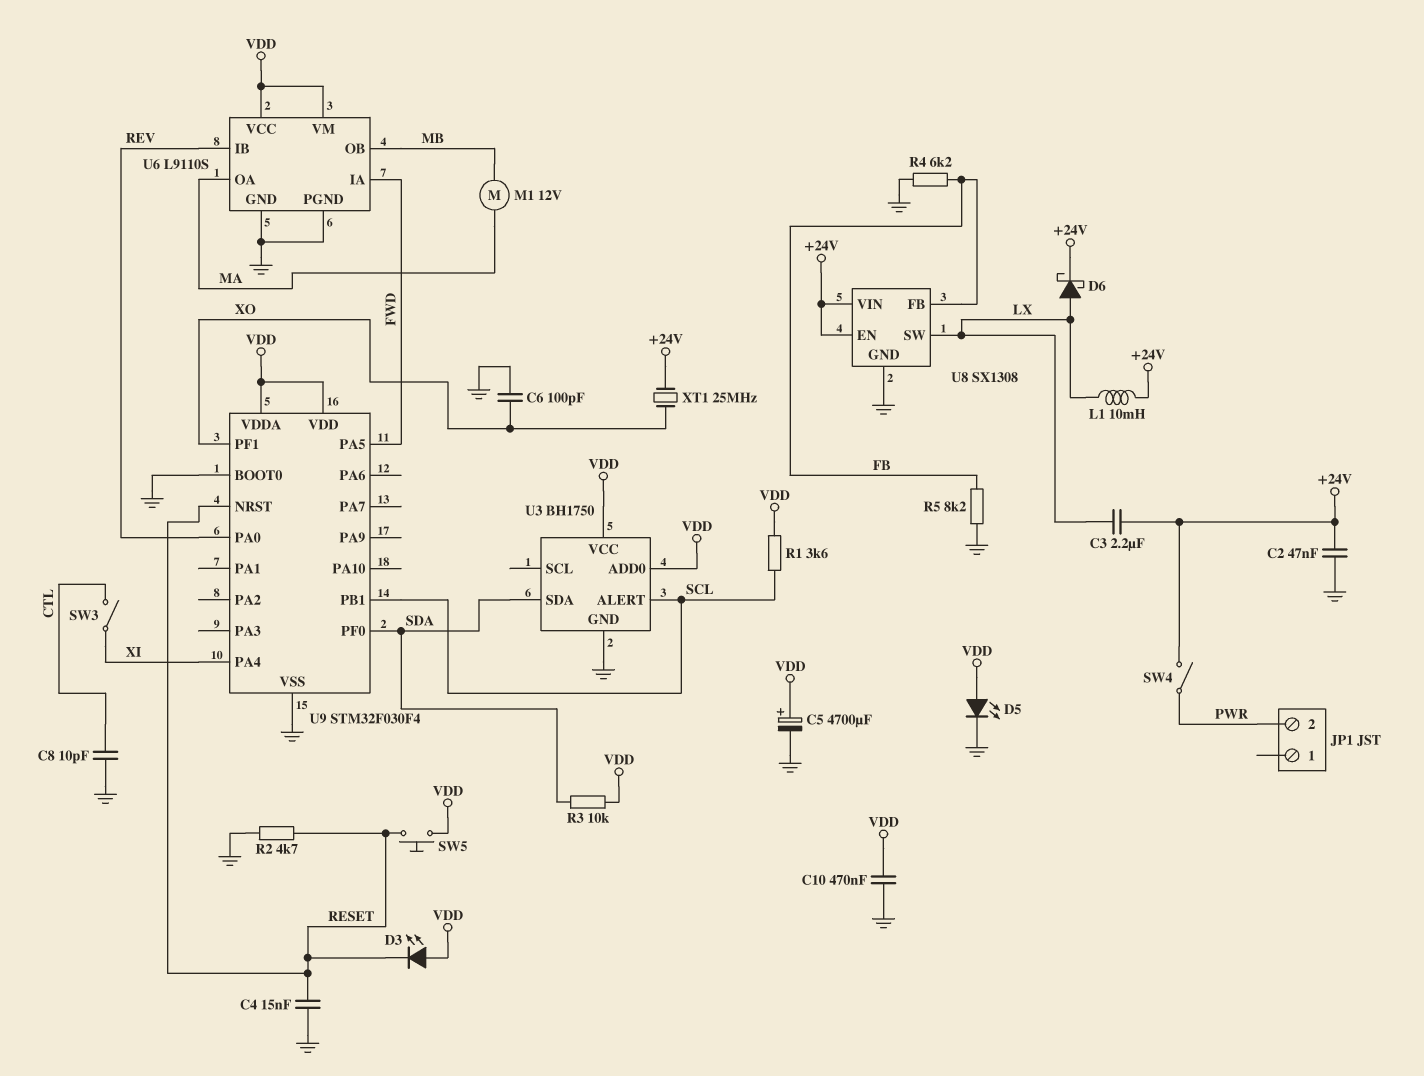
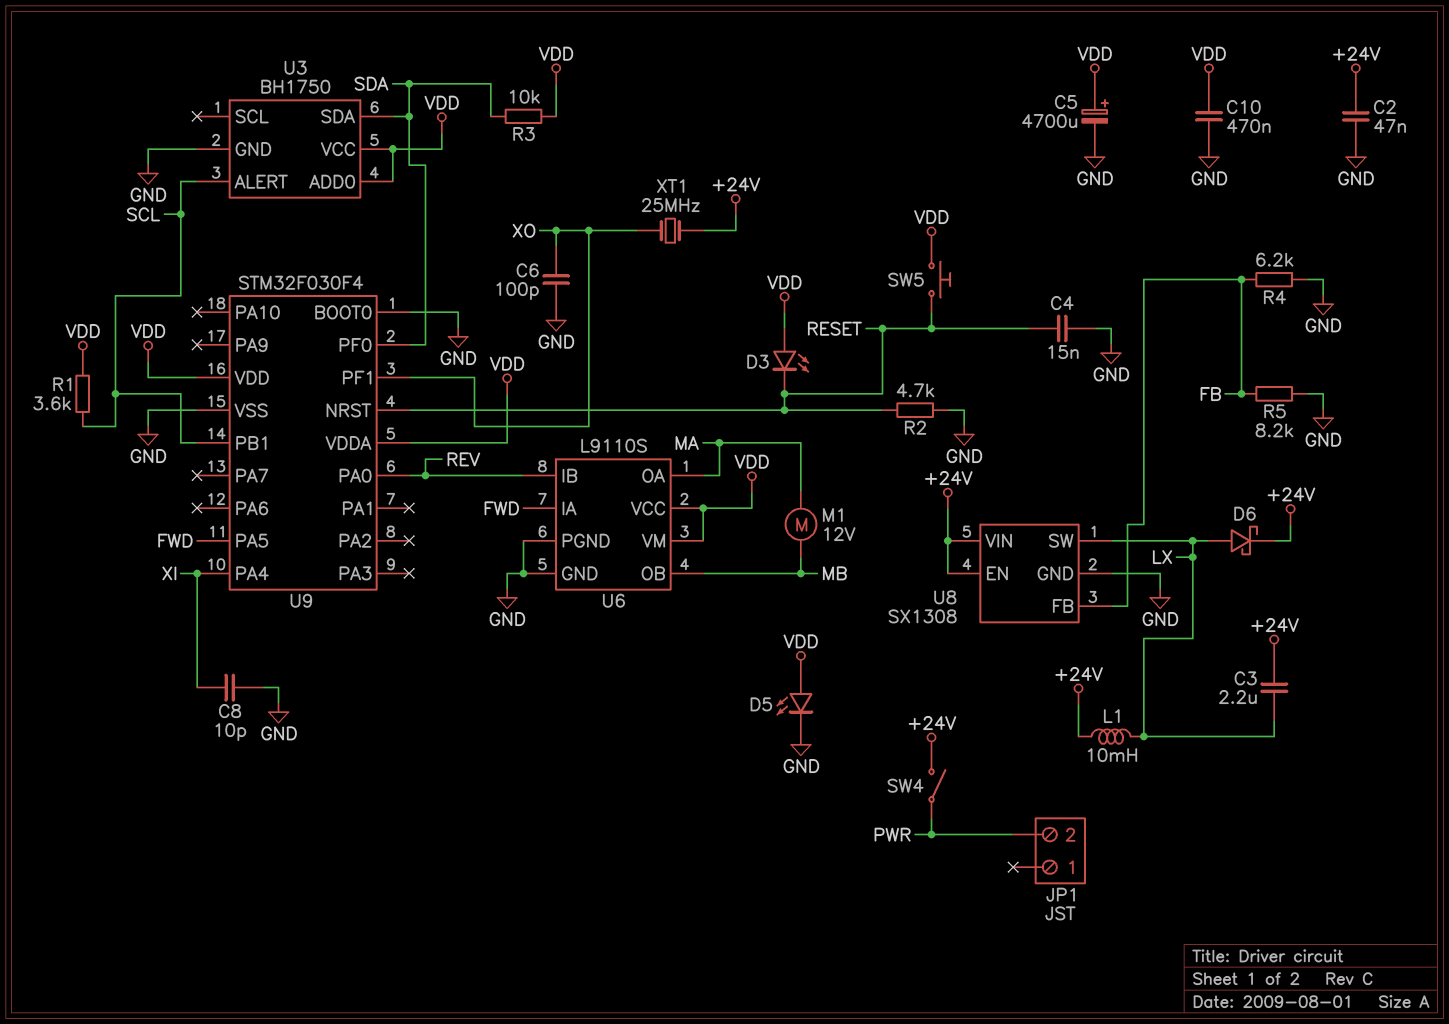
C8: 10pF (CTL, GND) -> 10pF (GND, XI)
SW3: switch (CTL, XI) -> none

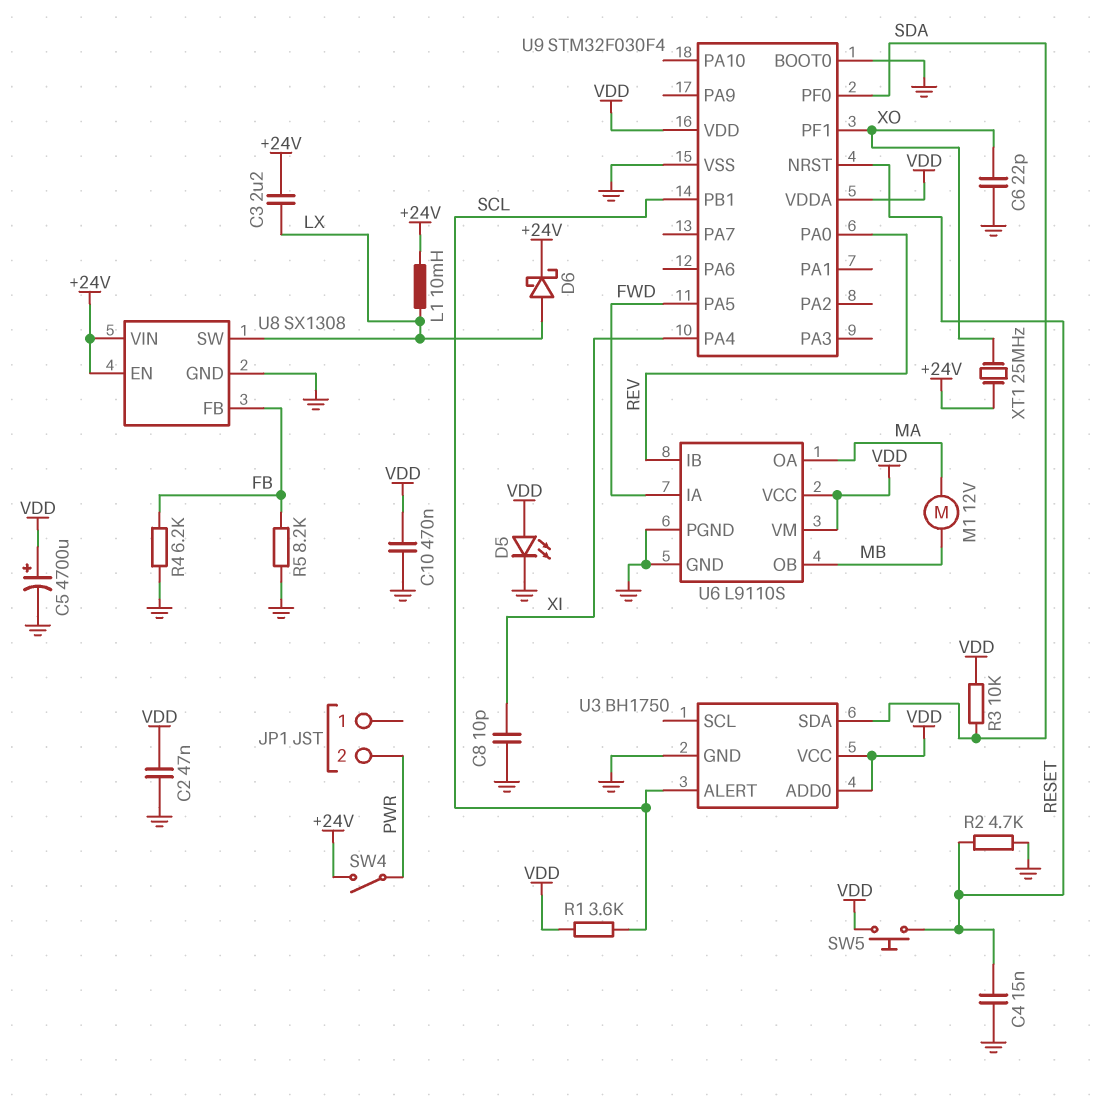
C2: 47nF (+24V, GND) -> 47nF (GND, VDD)
C6: 100pF (GND, XO) -> 22pF (GND, XO)
D3: LED (A VDD, K RESET) -> none

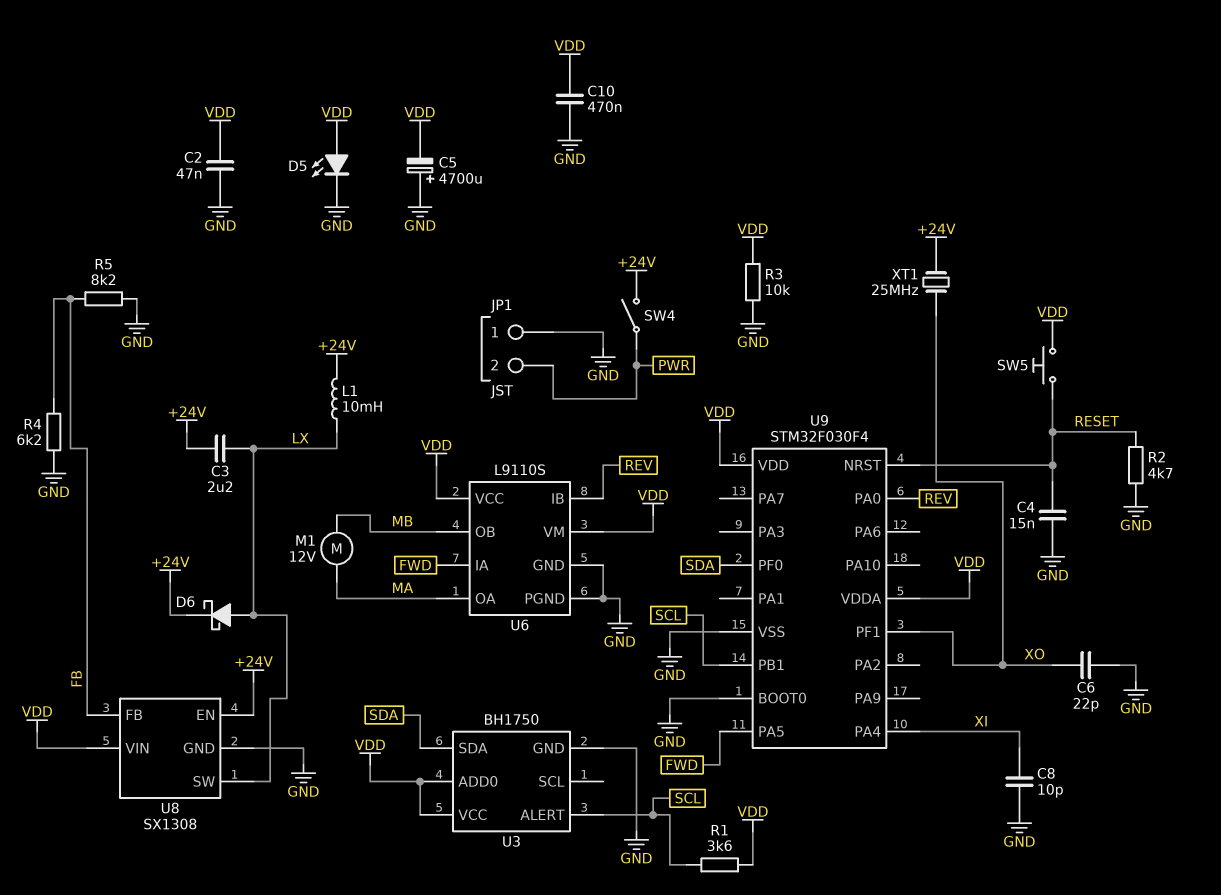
C5: 4700uF (plus VDD, minus GND) -> 4700uF (plus GND, minus VDD)
JP1 pin 1: none -> GND
R3: 10k (SDA, VDD) -> 10k (GND, VDD)
U8 pin VIN: +24V -> VDD

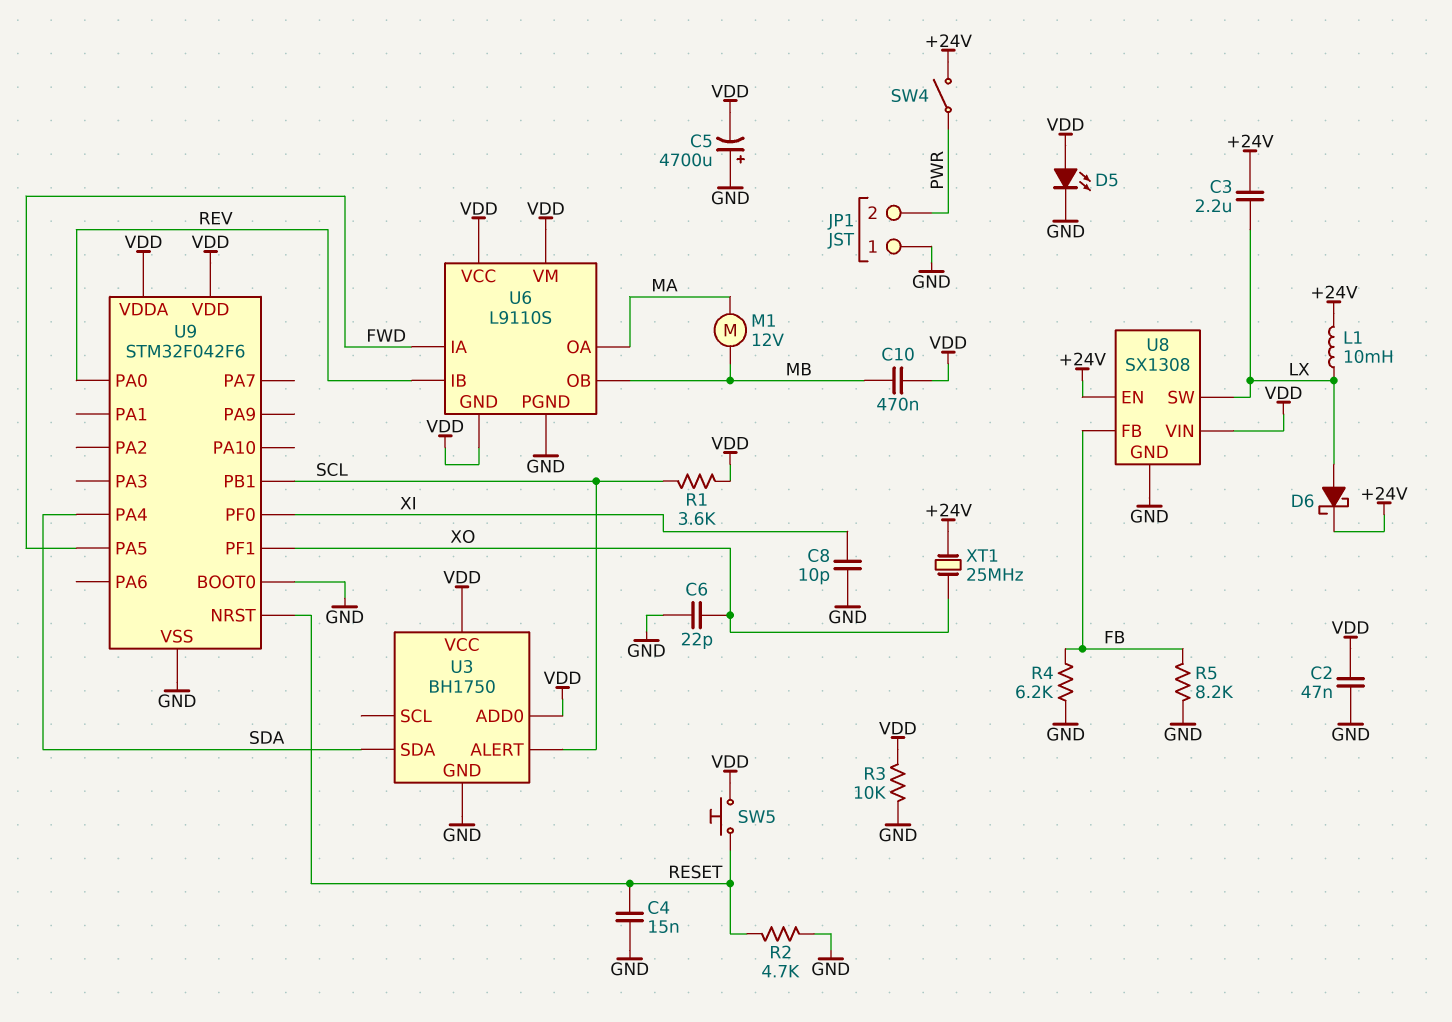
C10: 470nF (GND, VDD) -> 470nF (MB, VDD)
U6 pin GND: GND -> VDD
U9: STM32F030F4 -> STM32F042F6
U9 pin PA4: XI -> SDA
U9 pin PF0: SDA -> XI

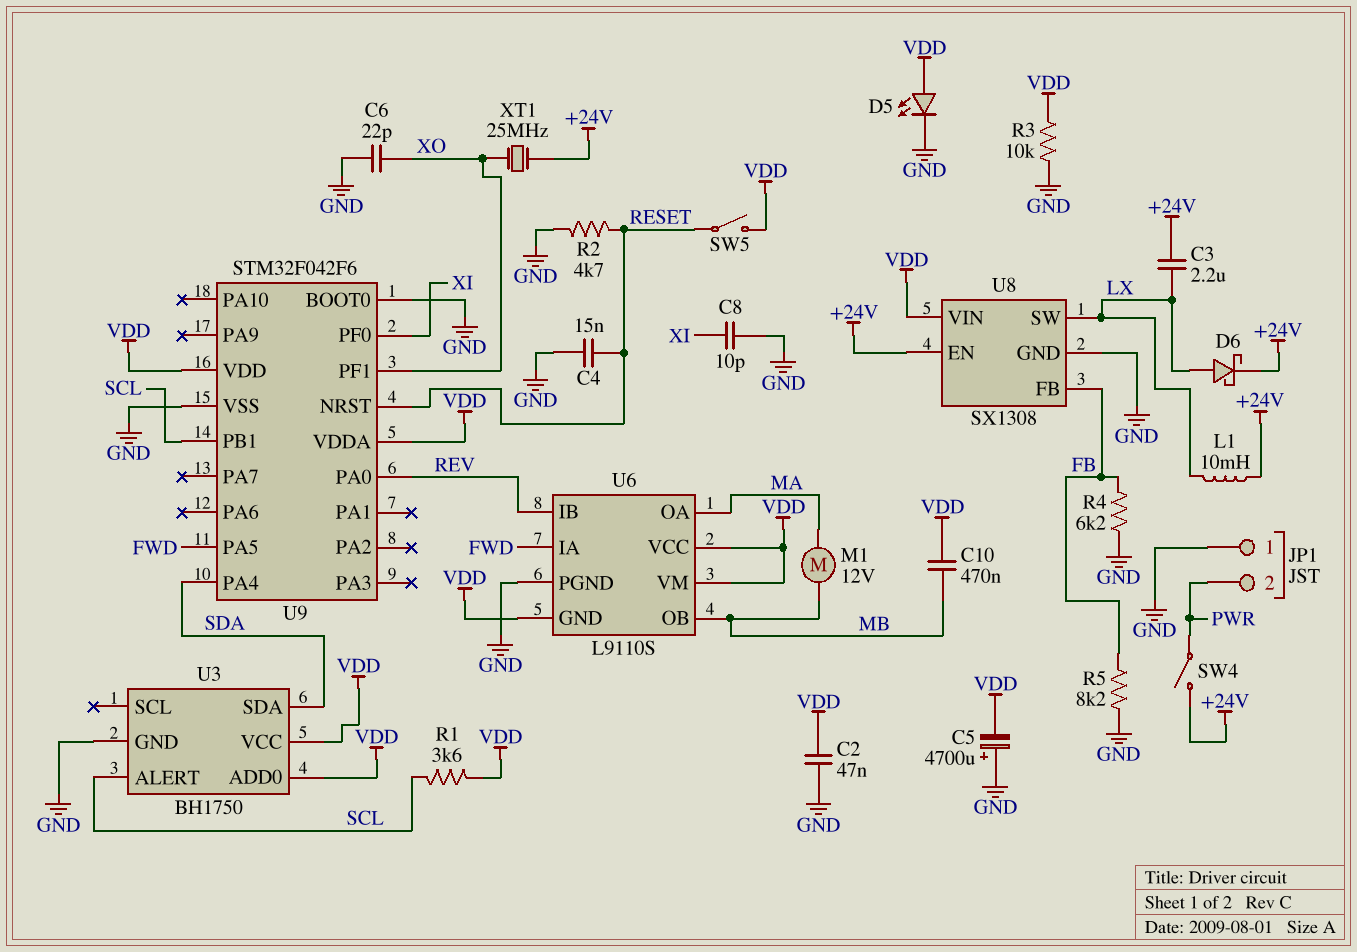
SW5: button (RESET, VDD) -> switch (RESET, VDD)

